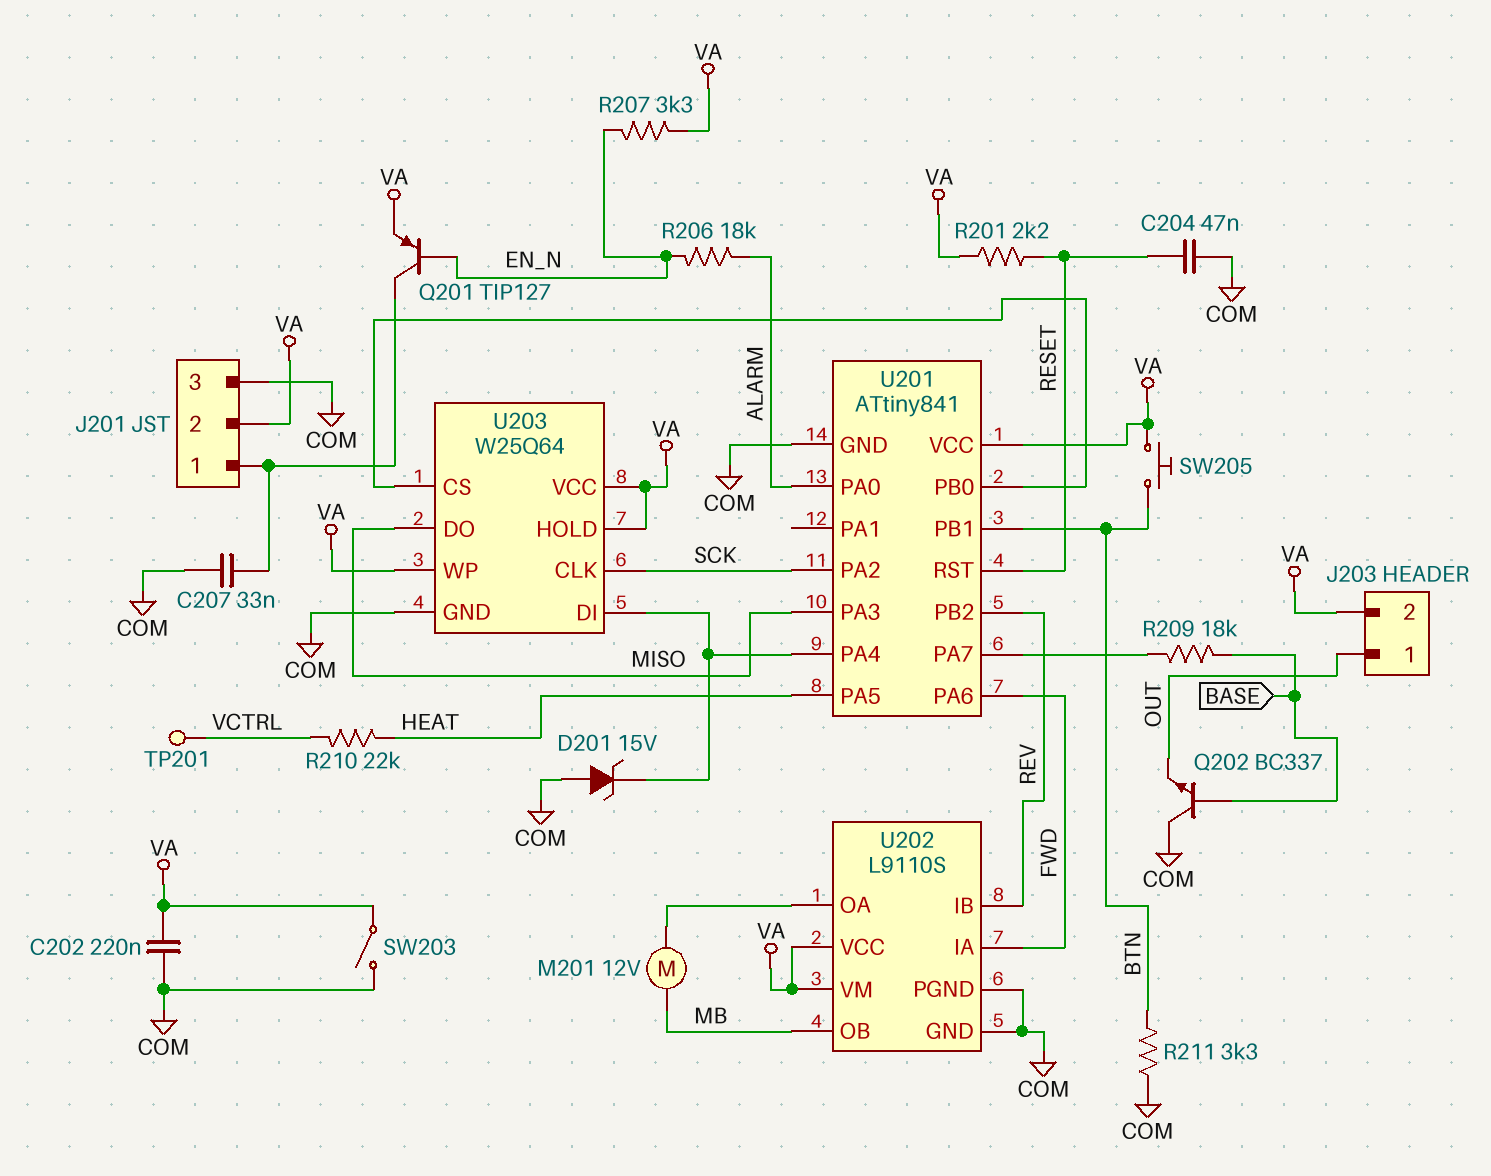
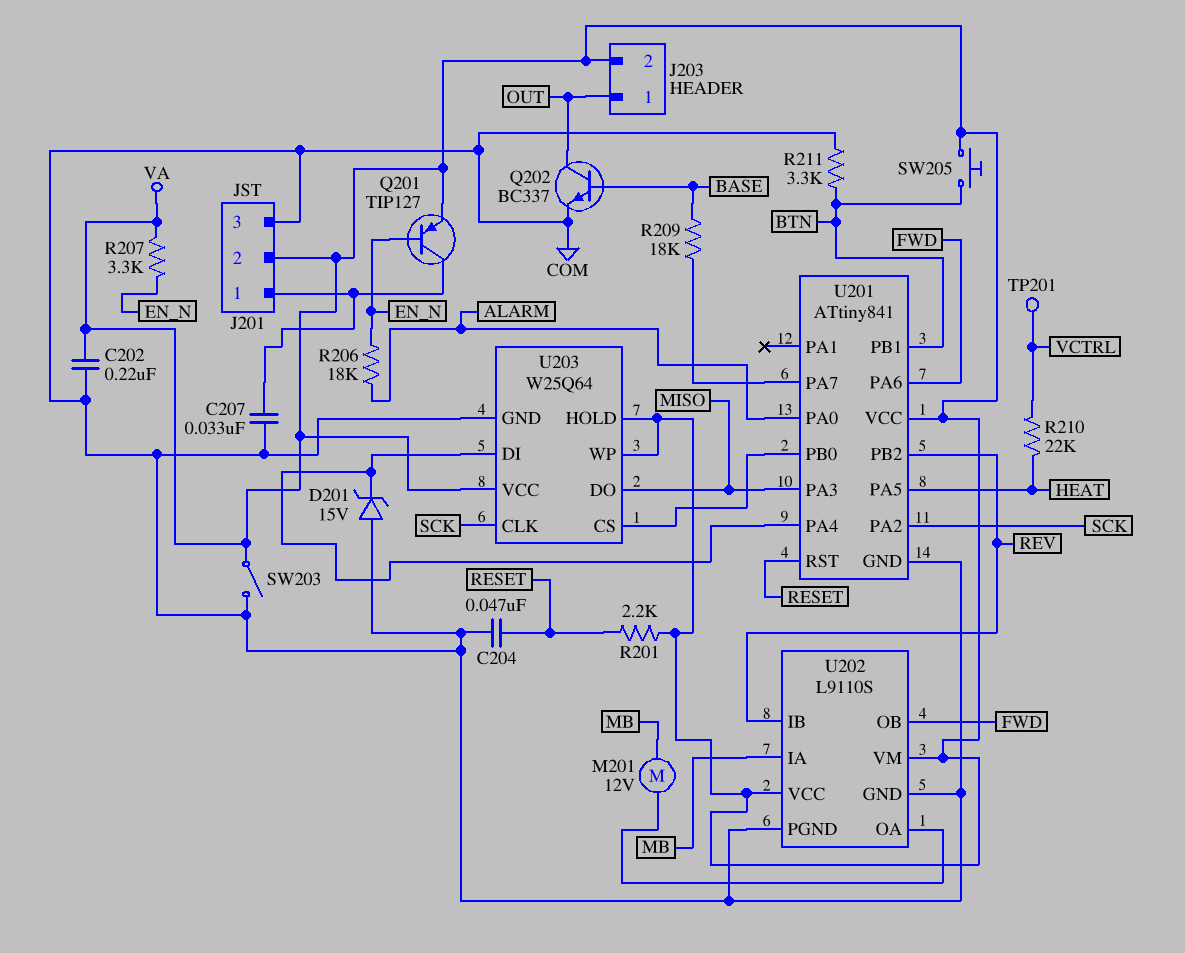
Q202: NPN BC337 (B BASE, C COM, E OUT) -> NPN BC337 (B BASE, C OUT, E COM)
U202 pin IA: FWD -> MB
U202 pin OB: MB -> FWD

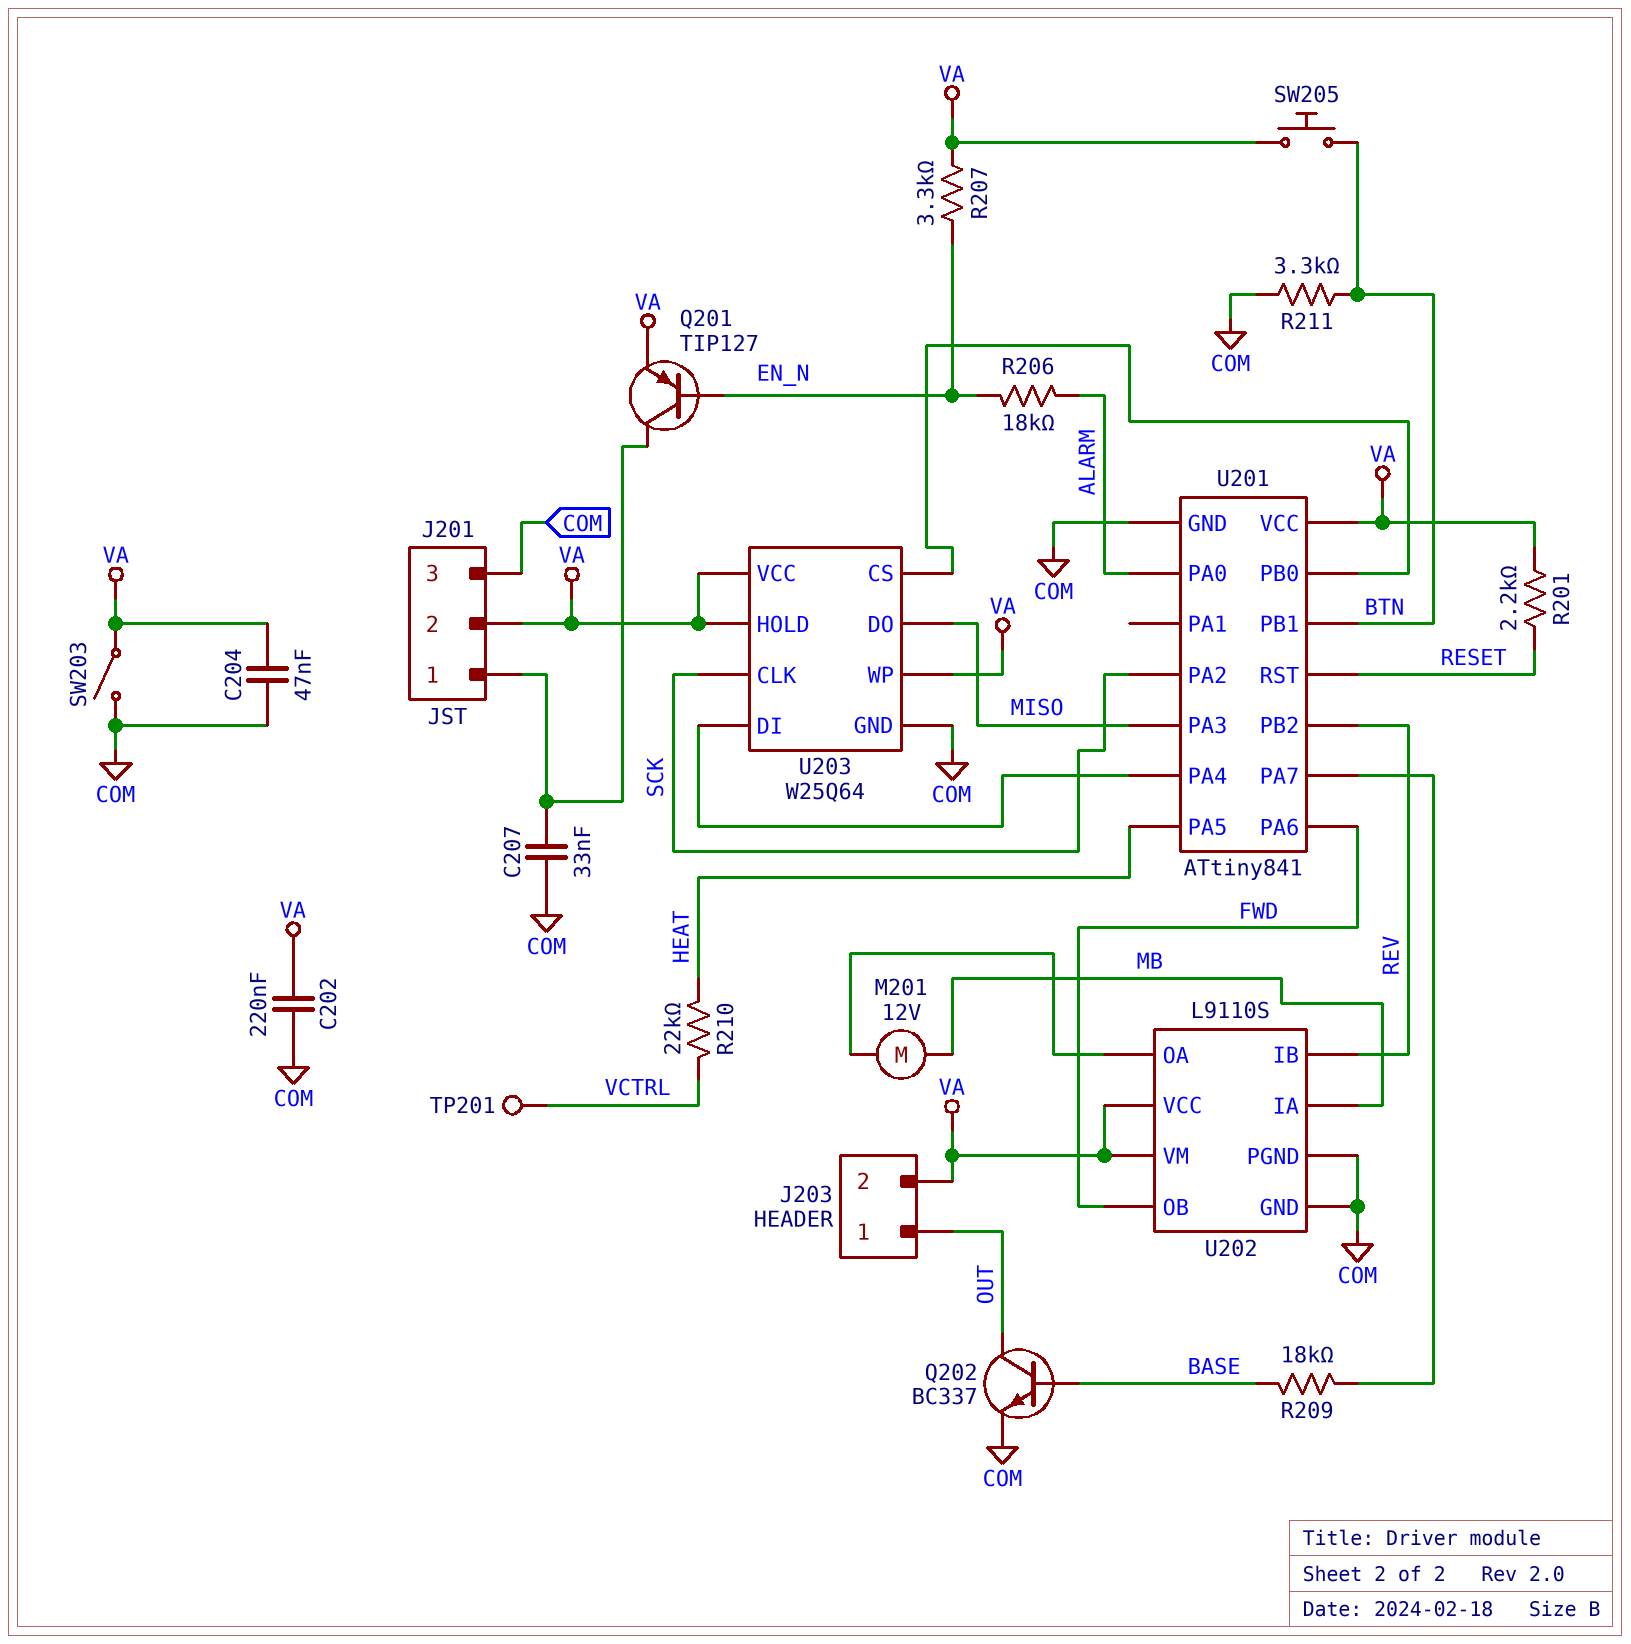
C204: 47nF (COM, RESET) -> 47nF (COM, VA)
D201: zener 15V (A COM, K U201/PA4) -> none

